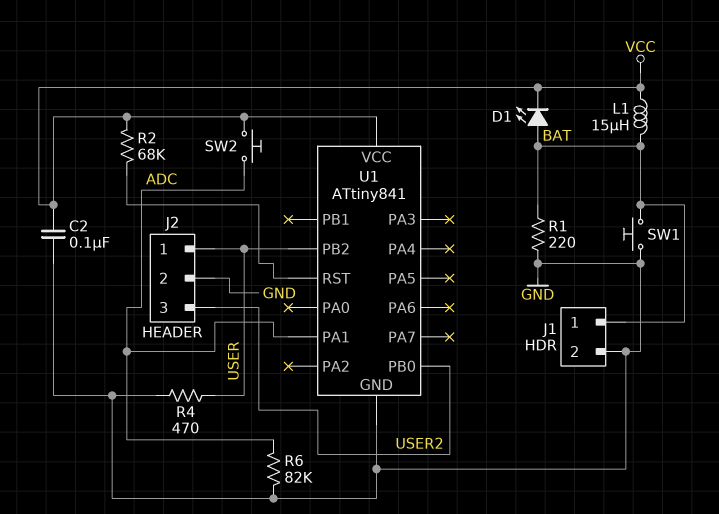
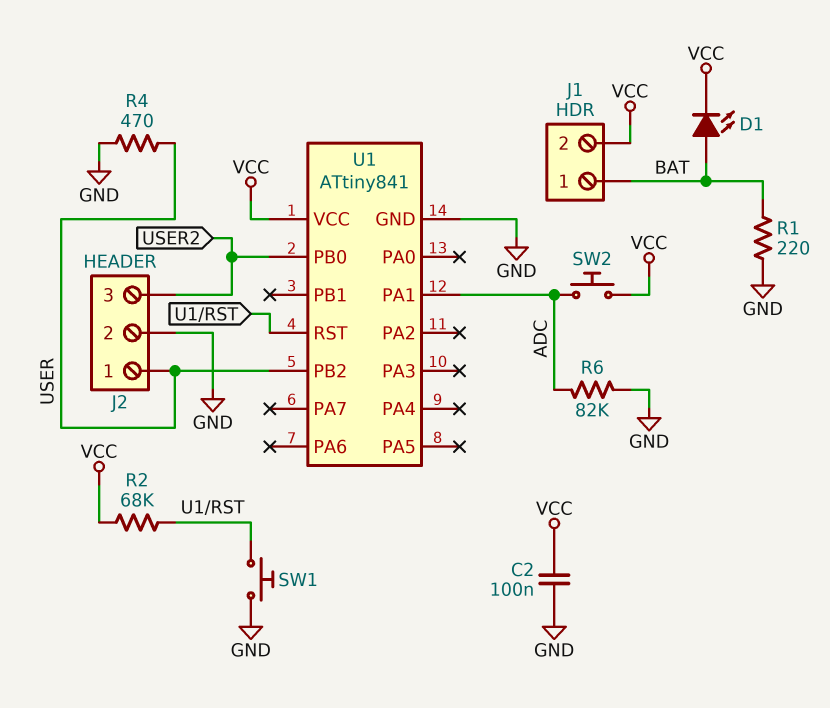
J1 pin 2: GND -> VCC
L1: 15uH (BAT, VCC) -> none
SW1: button (BAT, GND) -> button (GND, U1/RST)

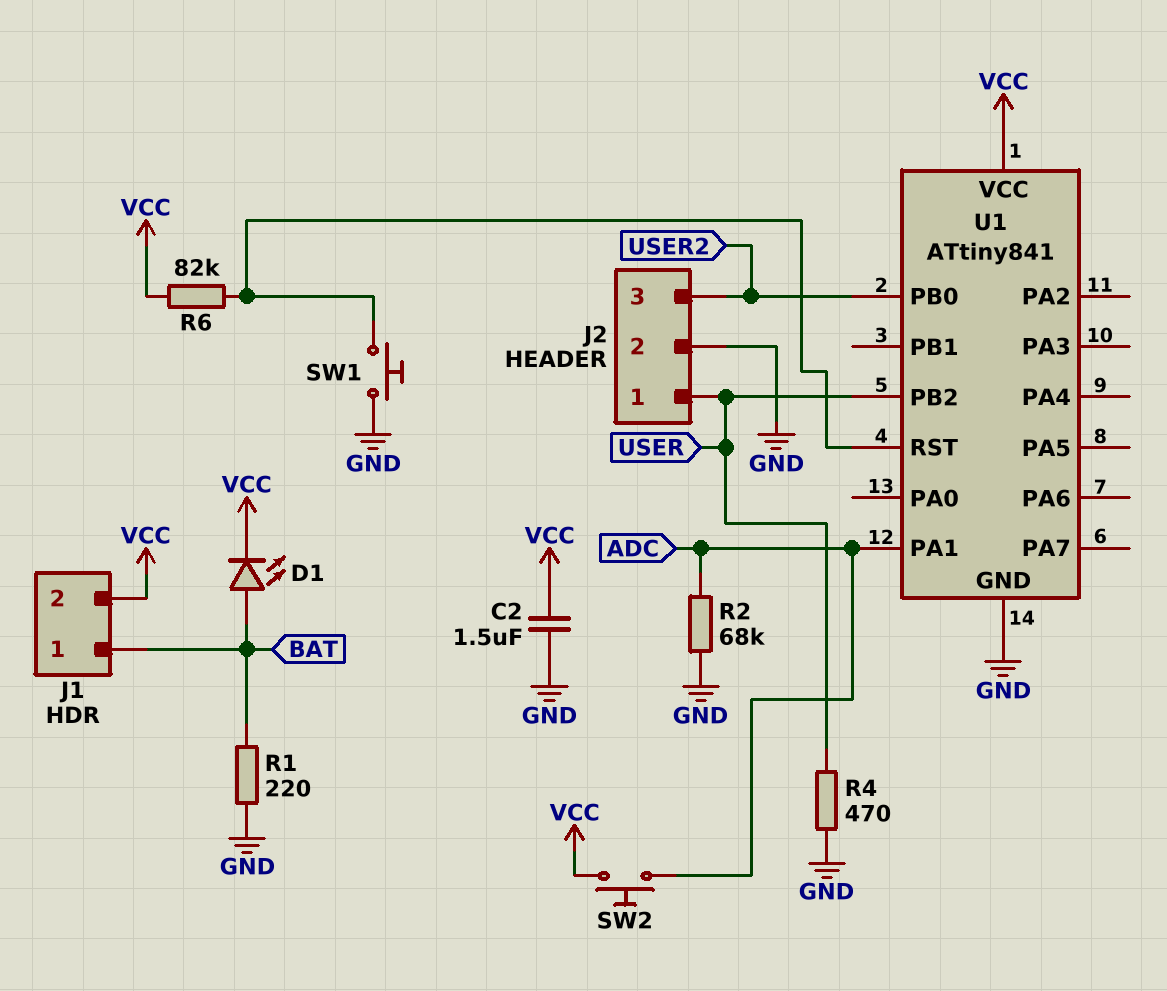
C2: 100nF (GND, VCC) -> 1.5uF (GND, VCC)
R2: 68k (U1/RST, VCC) -> 68k (ADC, GND)
R6: 82k (ADC, GND) -> 82k (U1/RST, VCC)

